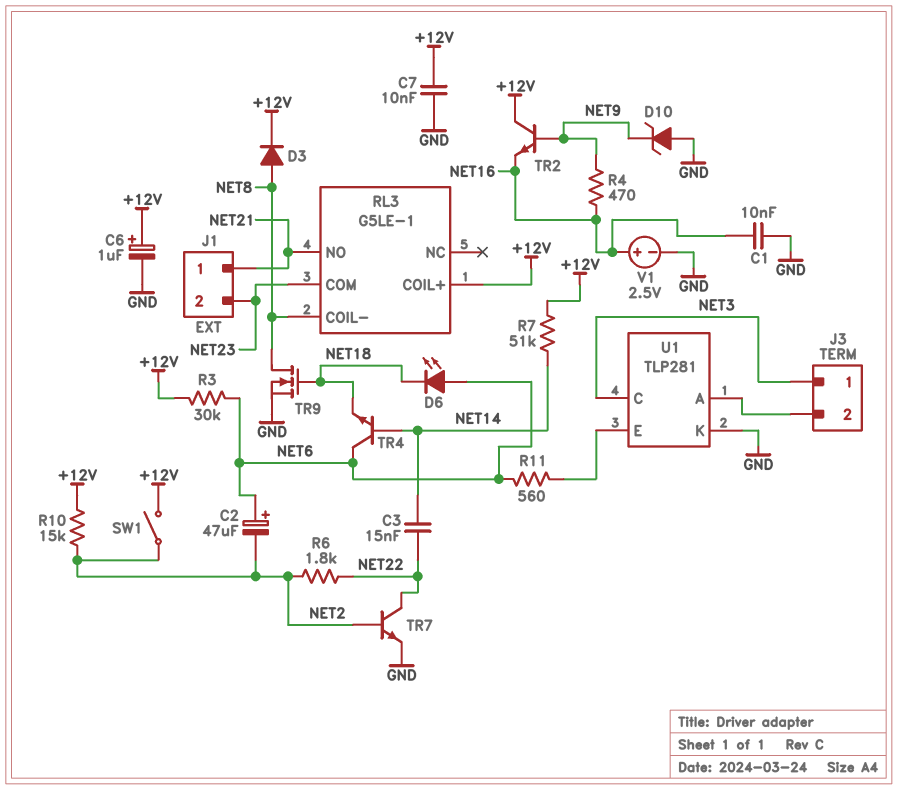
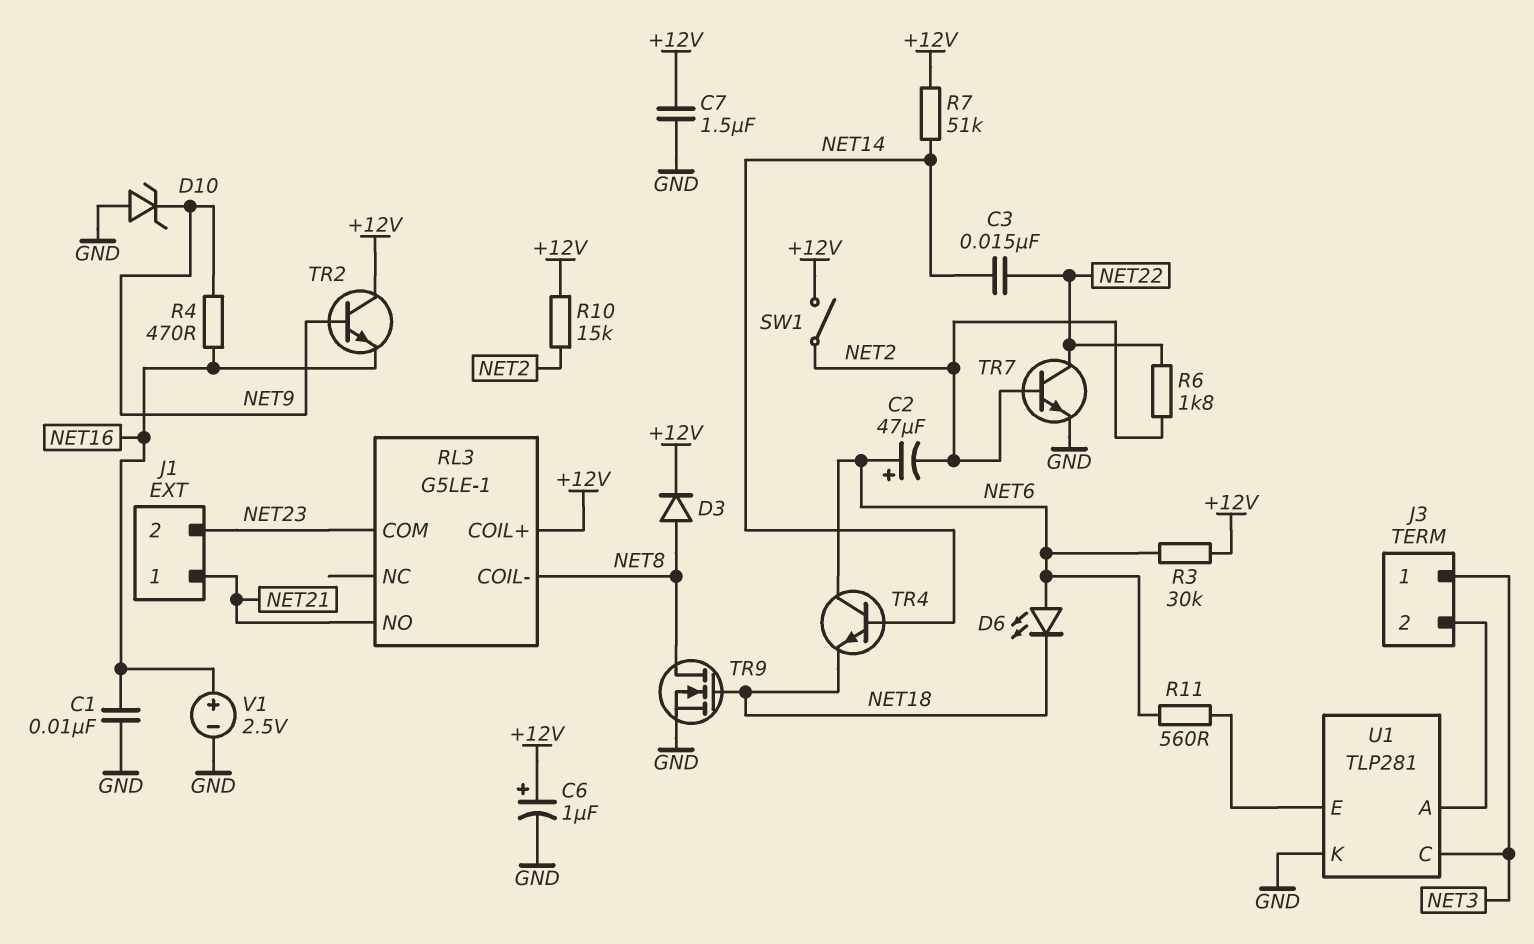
C7: 10nF (+12V, GND) -> 1.5uF (+12V, GND)

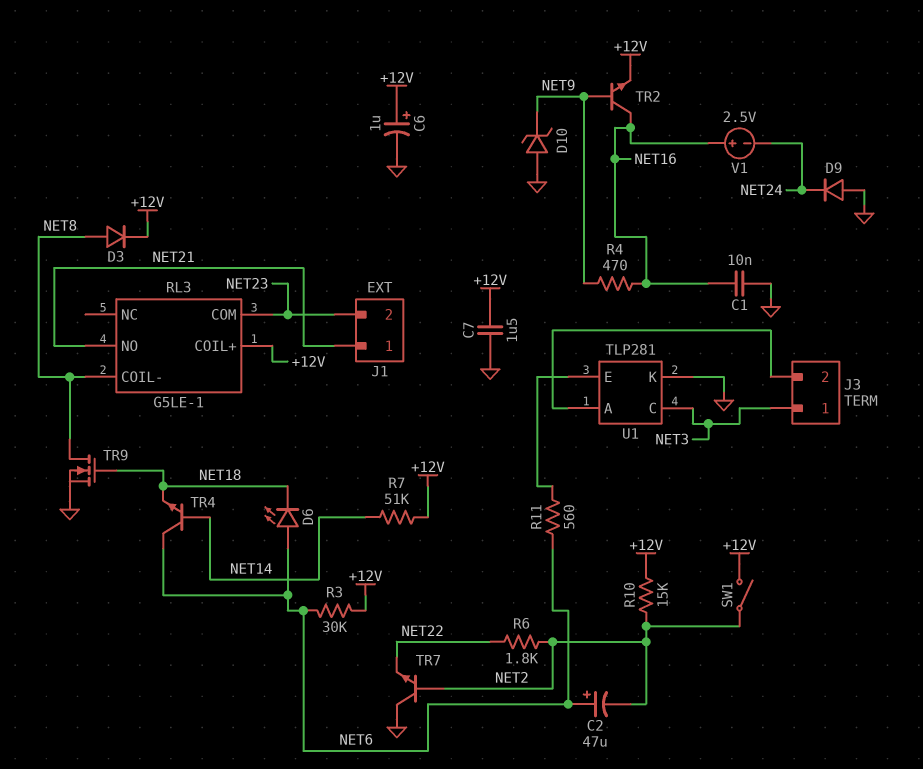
C3: 15nF (NET14, NET22) -> none
D9: none -> diode (A GND, K NET24)
TR2: NPN (B NET9, C +12V, E NET16) -> NPN (B NET9, C NET16, E +12V)
TR7: NPN (B NET2, C NET22, E GND) -> NPN (B NET2, C GND, E NET22)
V1: 2.5V (plus NET16, minus GND) -> 2.5V (plus NET16, minus NET24)

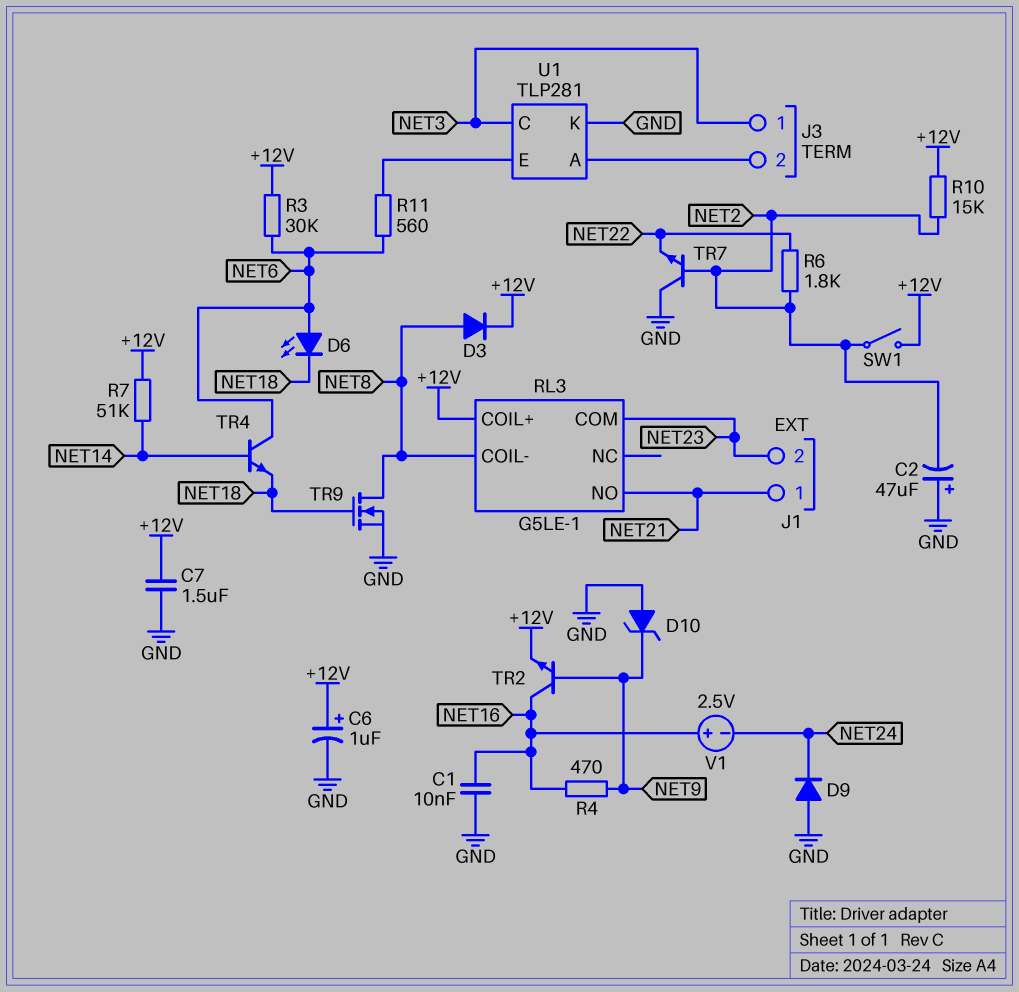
C2: 47uF (plus NET6, minus NET2) -> 47uF (plus GND, minus NET2)

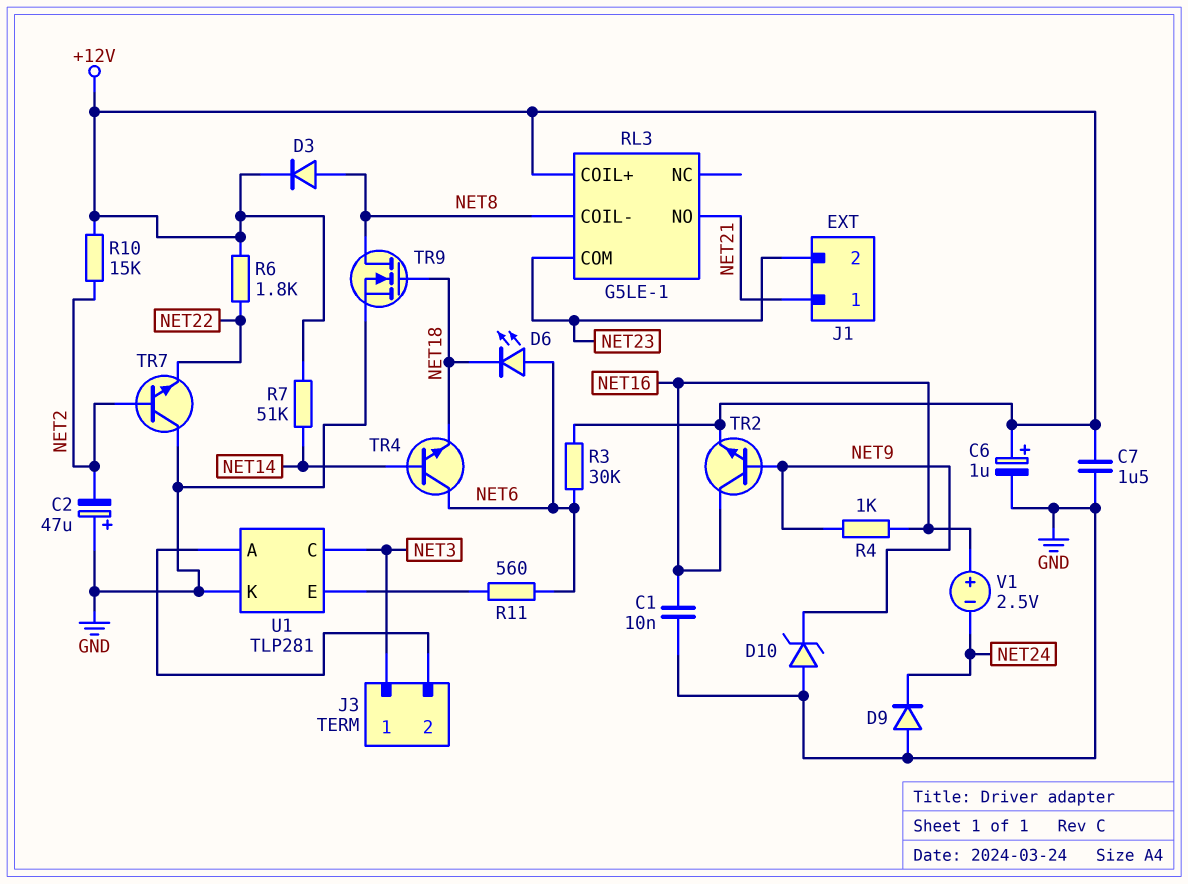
R4: 470 (NET9, NET16) -> 1k (NET9, NET16)
R6: 1.8k (NET2, NET22) -> 1.8k (+12V, NET22)
SW1: switch (+12V, NET2) -> none

